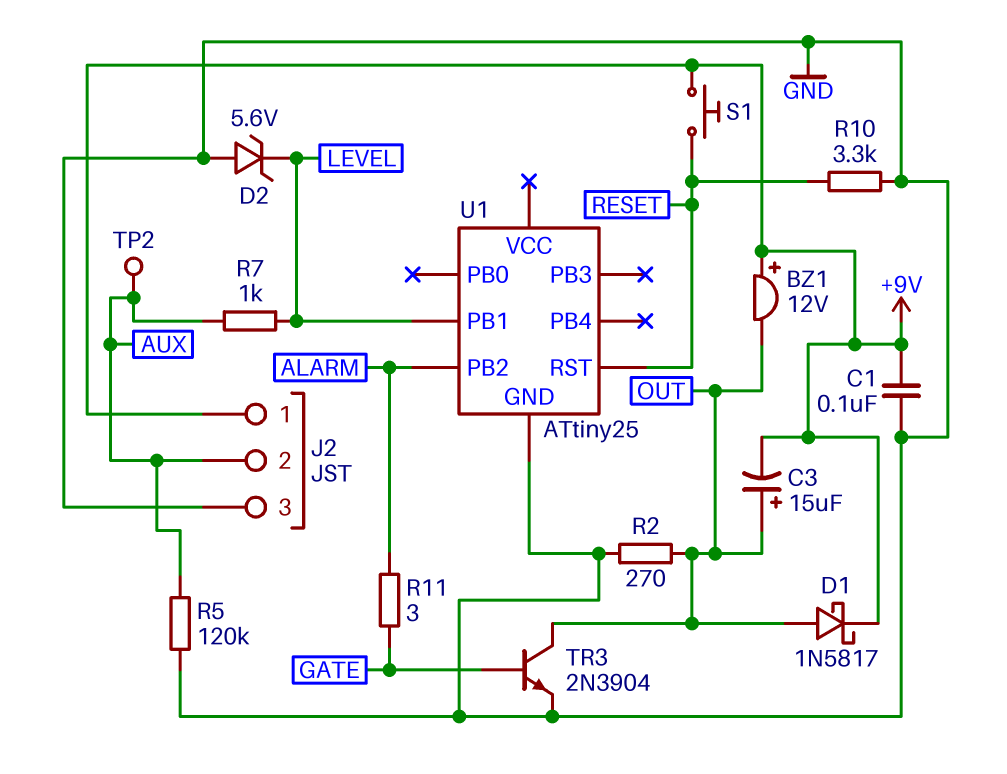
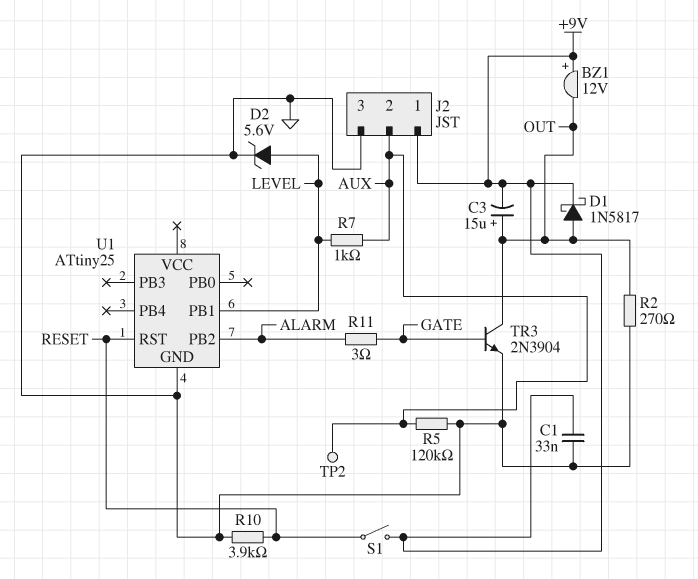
C1: 100nF (+9V, GND) -> 33nF (+9V, GND)
D2: zener 5.6V (A GND, K LEVEL) -> zener 5.6V (A LEVEL, K GND)
R10: 3.3k (GND, RESET) -> 3.9k (GND, RESET)
S1: button (+9V, RESET) -> switch (+9V, RESET)

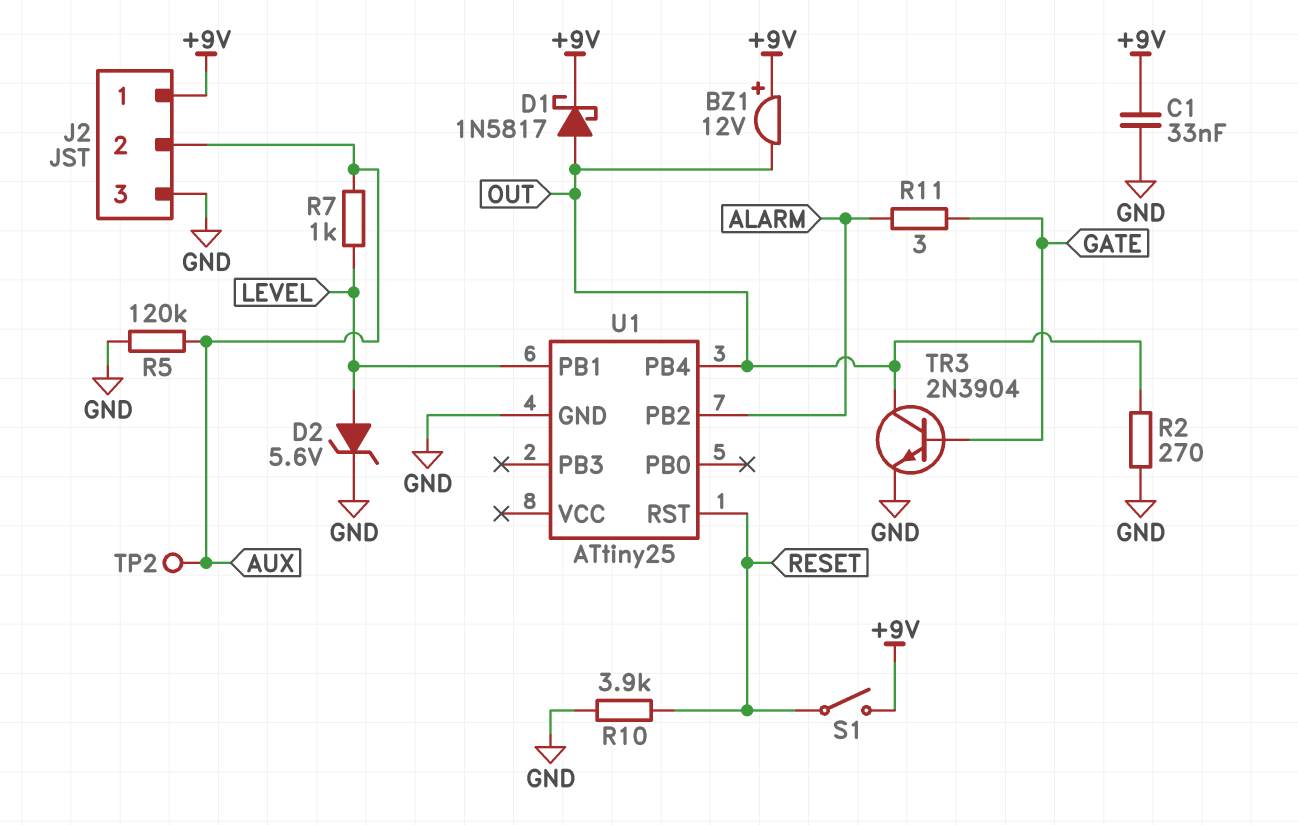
C3: 15uF (plus OUT, minus +9V) -> none
U1 pin PB4: none -> OUT

